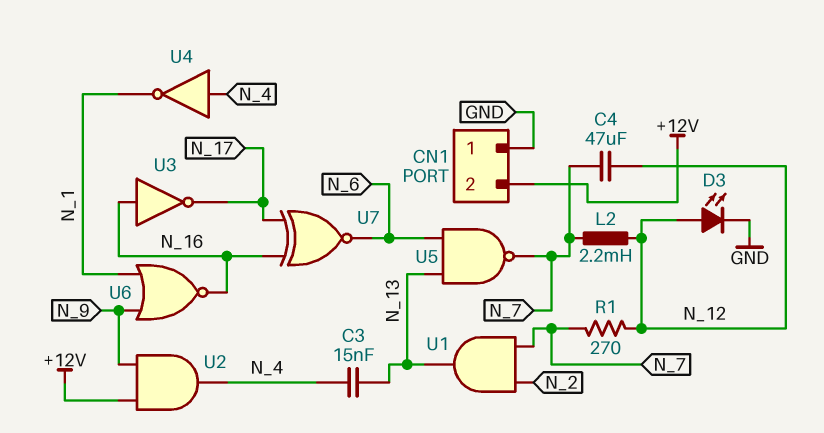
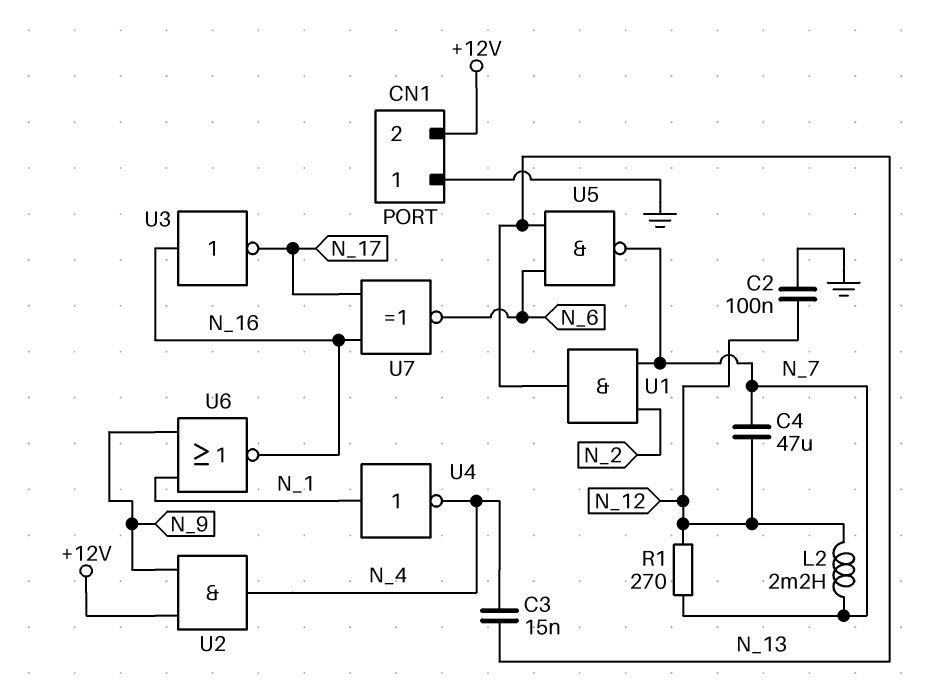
C2: none -> 100nF (GND, N_12)
D3: LED (A N_12, K GND) -> none
U4: NOT (in N_4, out N_1) -> NOT (in N_1, out N_4)

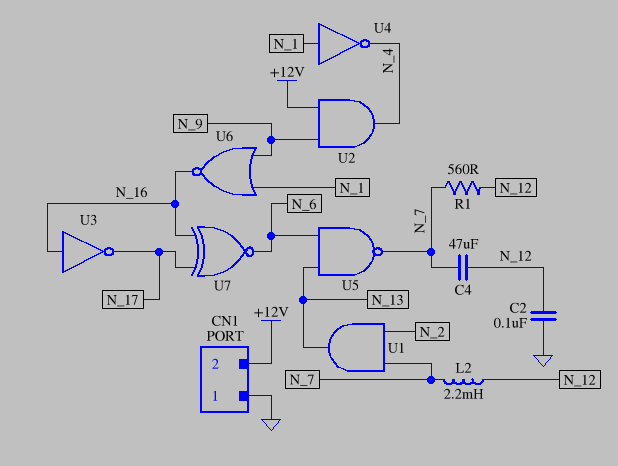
C3: 15nF (N_4, N_13) -> none
R1: 270 (N_7, N_12) -> 560 (N_7, N_12)

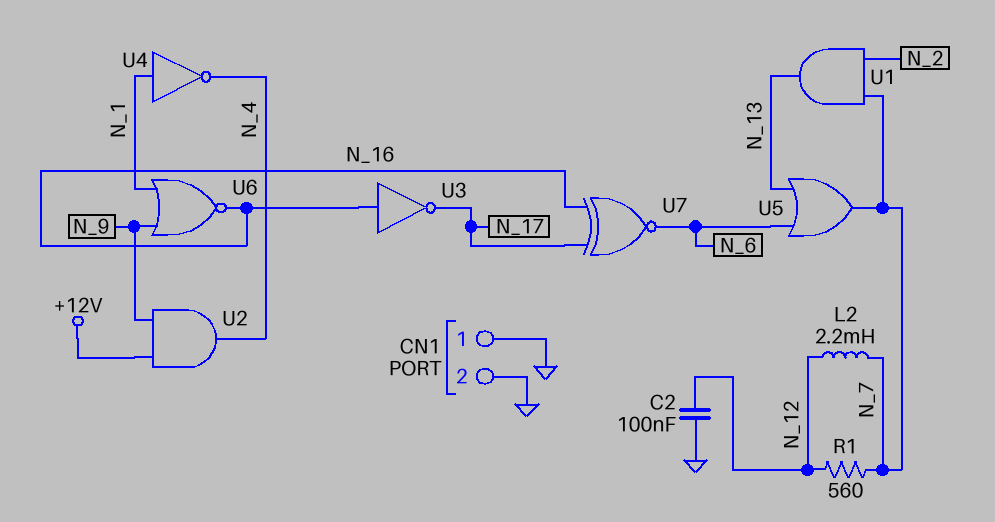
C4: 47uF (N_7, N_12) -> none
CN1 pin 2: +12V -> GND
U5: NAND (in N_6, in N_13, out N_7) -> OR (in N_6, in N_13, out N_7)

